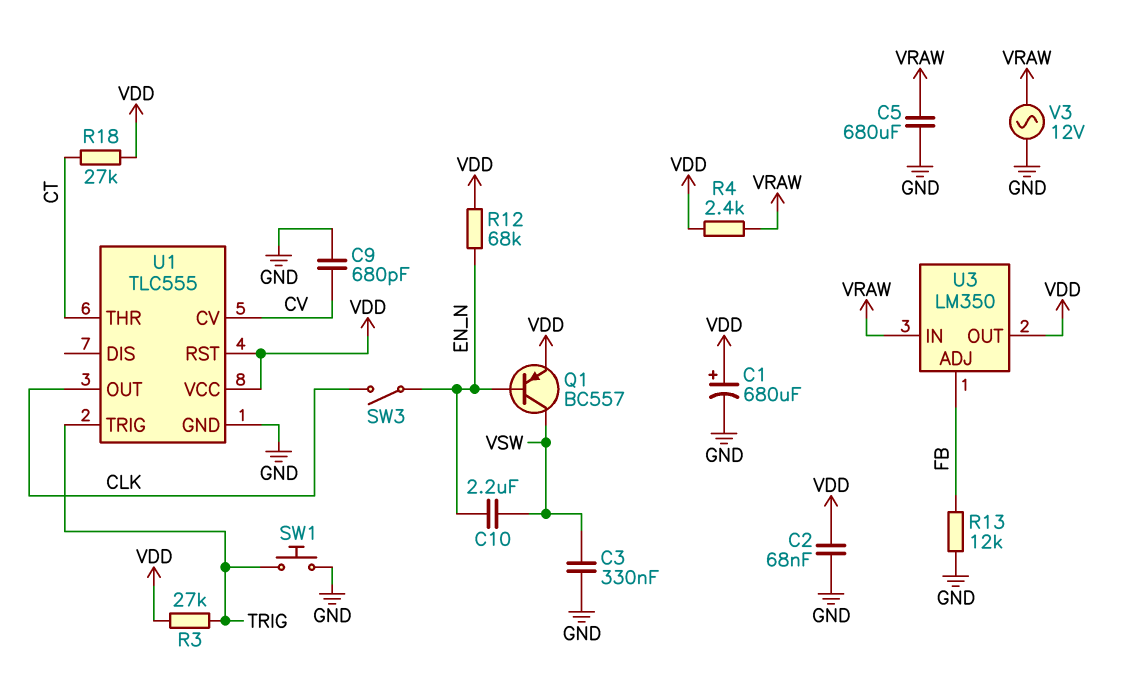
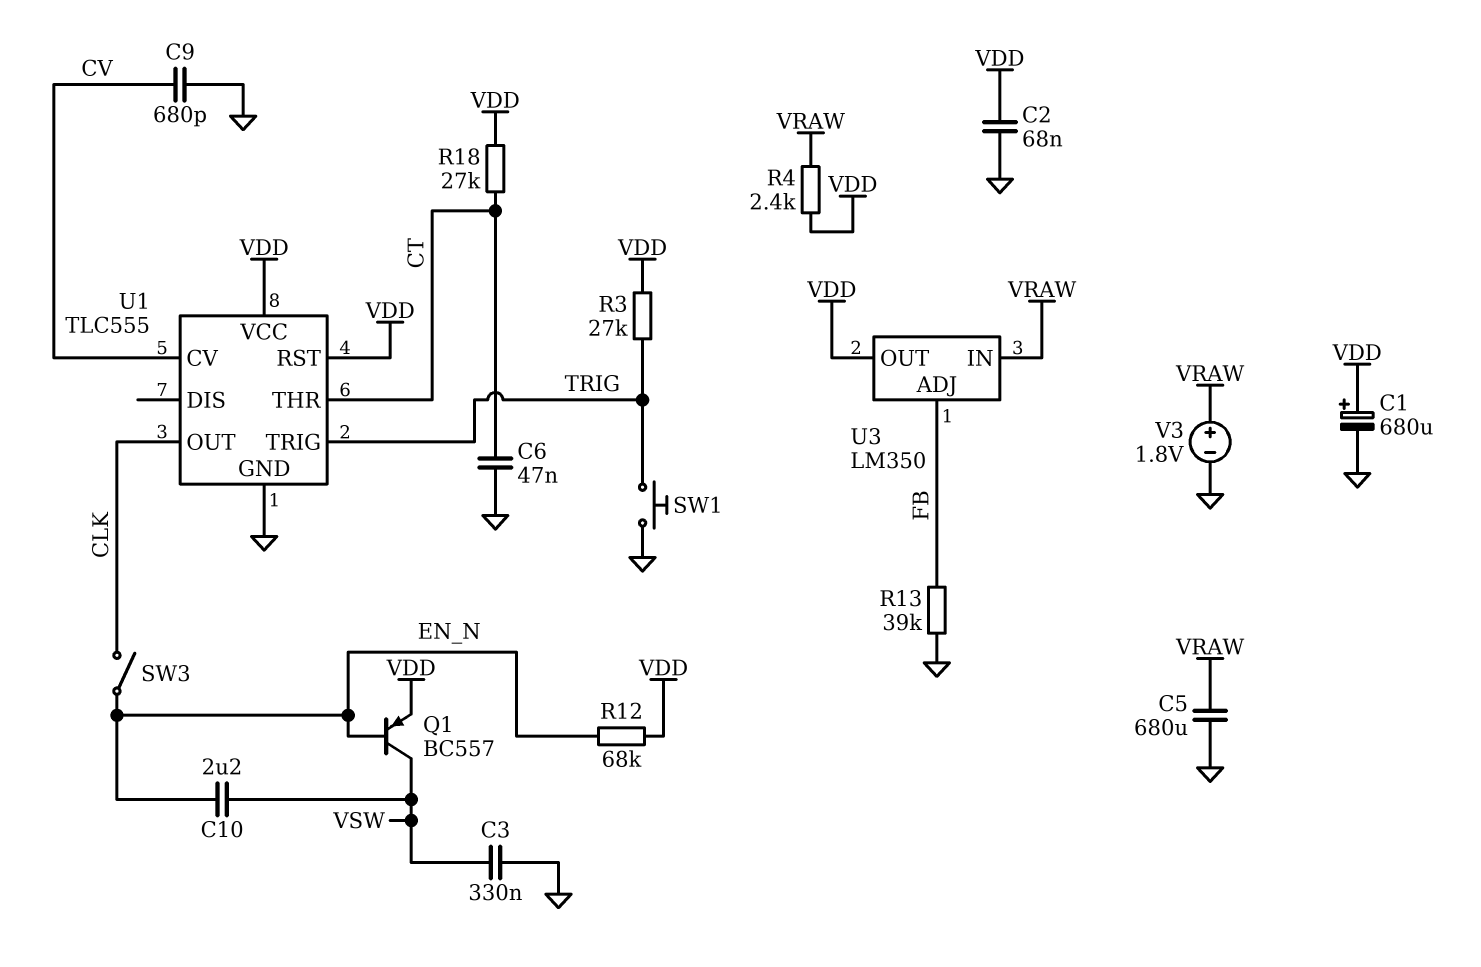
C6: none -> 47nF (CT, GND)
R13: 12k (FB, GND) -> 39k (FB, GND)
V3: AC 12V (GND, VRAW) -> 1.8V (plus VRAW, minus GND)

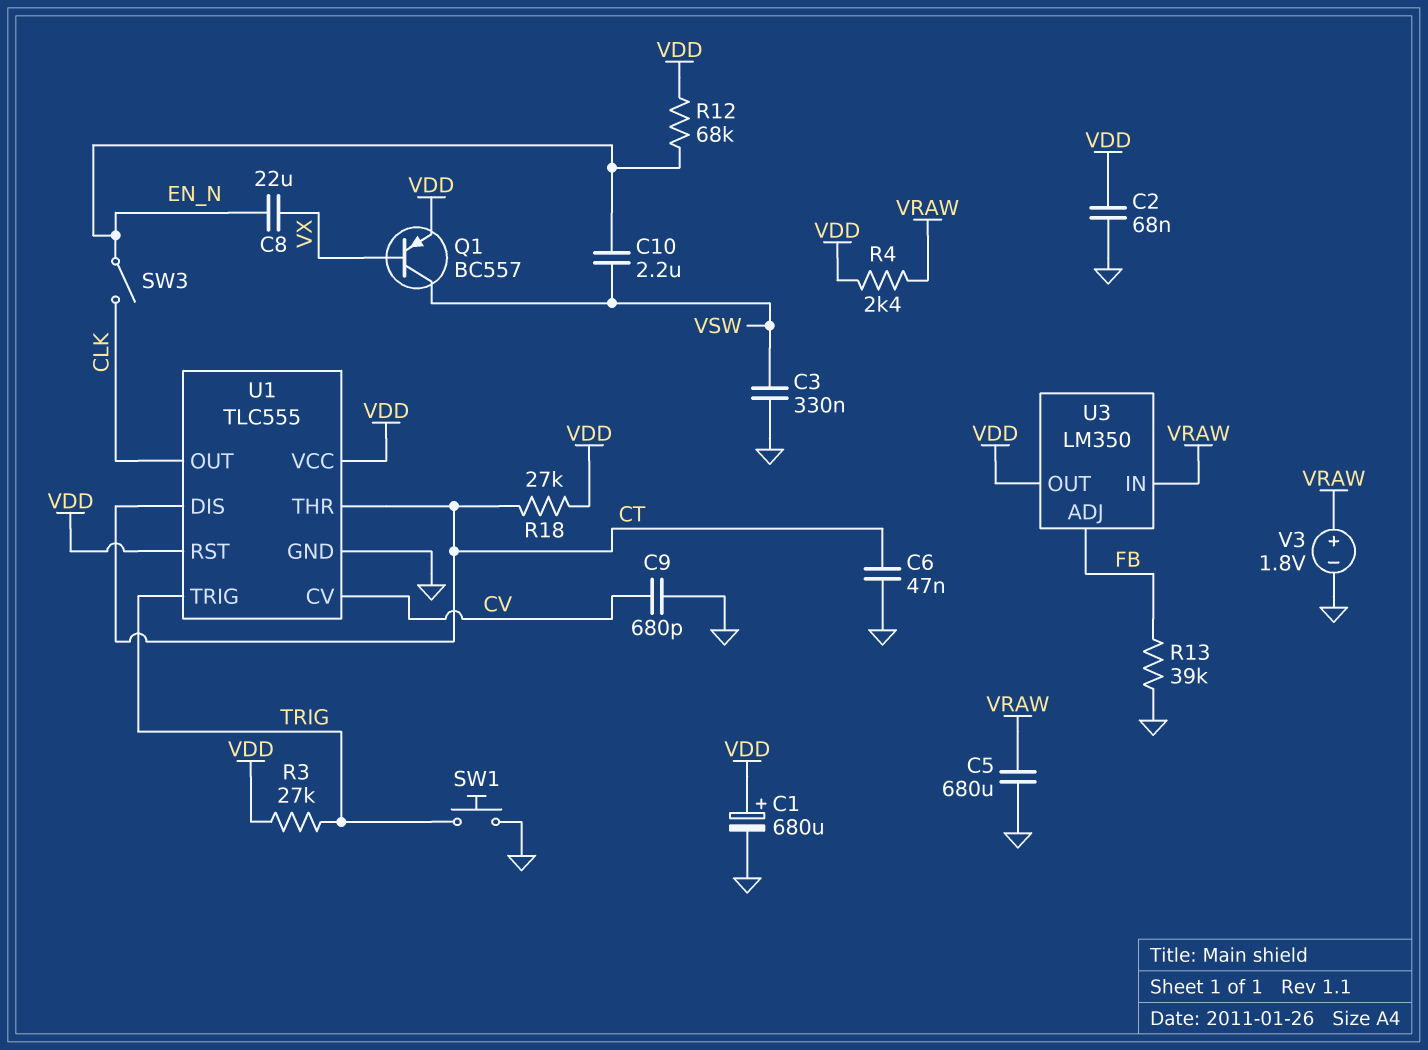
C8: none -> 22uF (EN_N, VX)
Q1: PNP BC557 (B EN_N, C VSW, E VDD) -> PNP BC557 (B VX, C VSW, E VDD)
U1 pin DIS: none -> CT

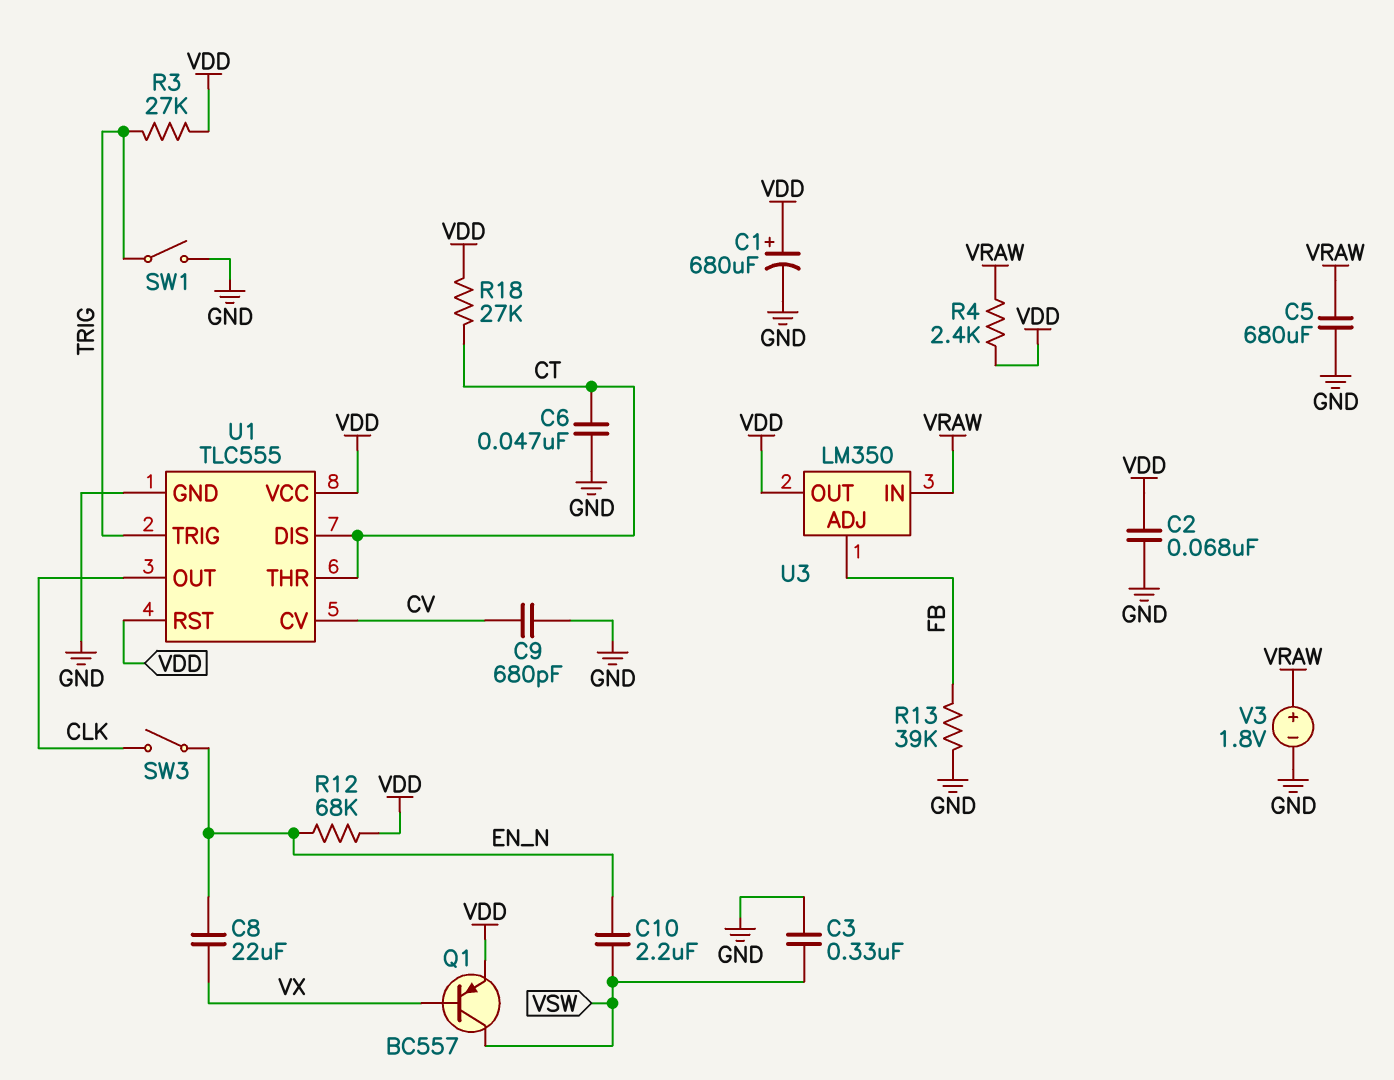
SW1: button (GND, TRIG) -> switch (GND, TRIG)

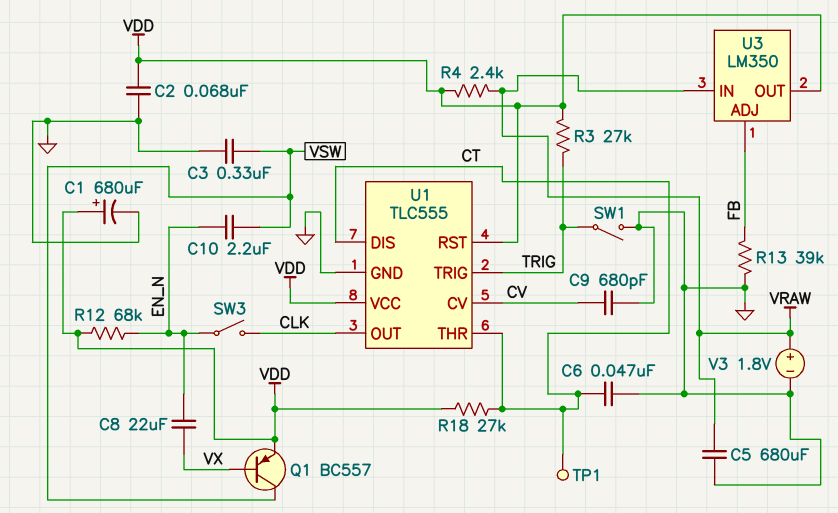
TP1: none -> test point (CT)

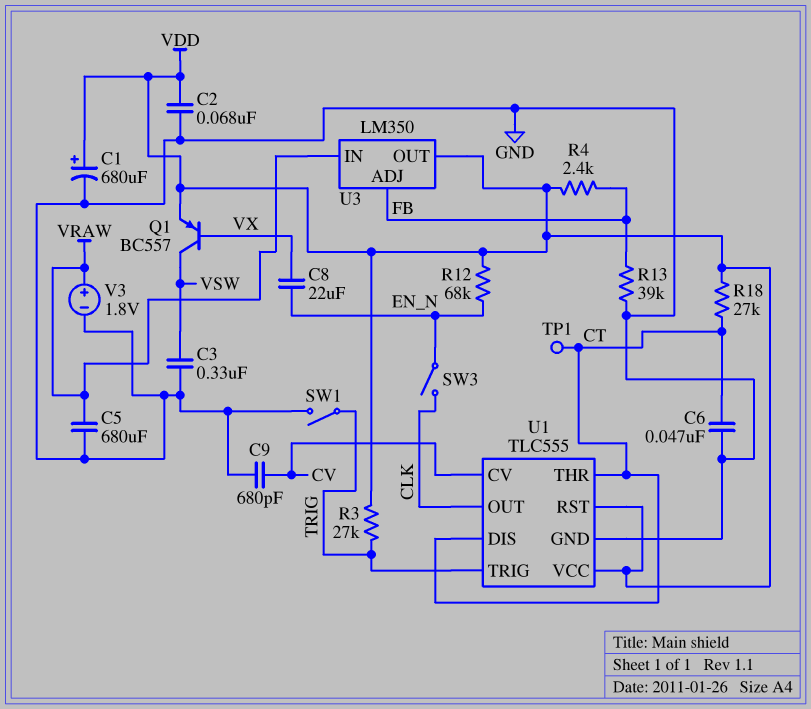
C10: 2.2uF (EN_N, VSW) -> none
R4: 2.4k (VDD, VRAW) -> 2.4k (FB, VDD)

